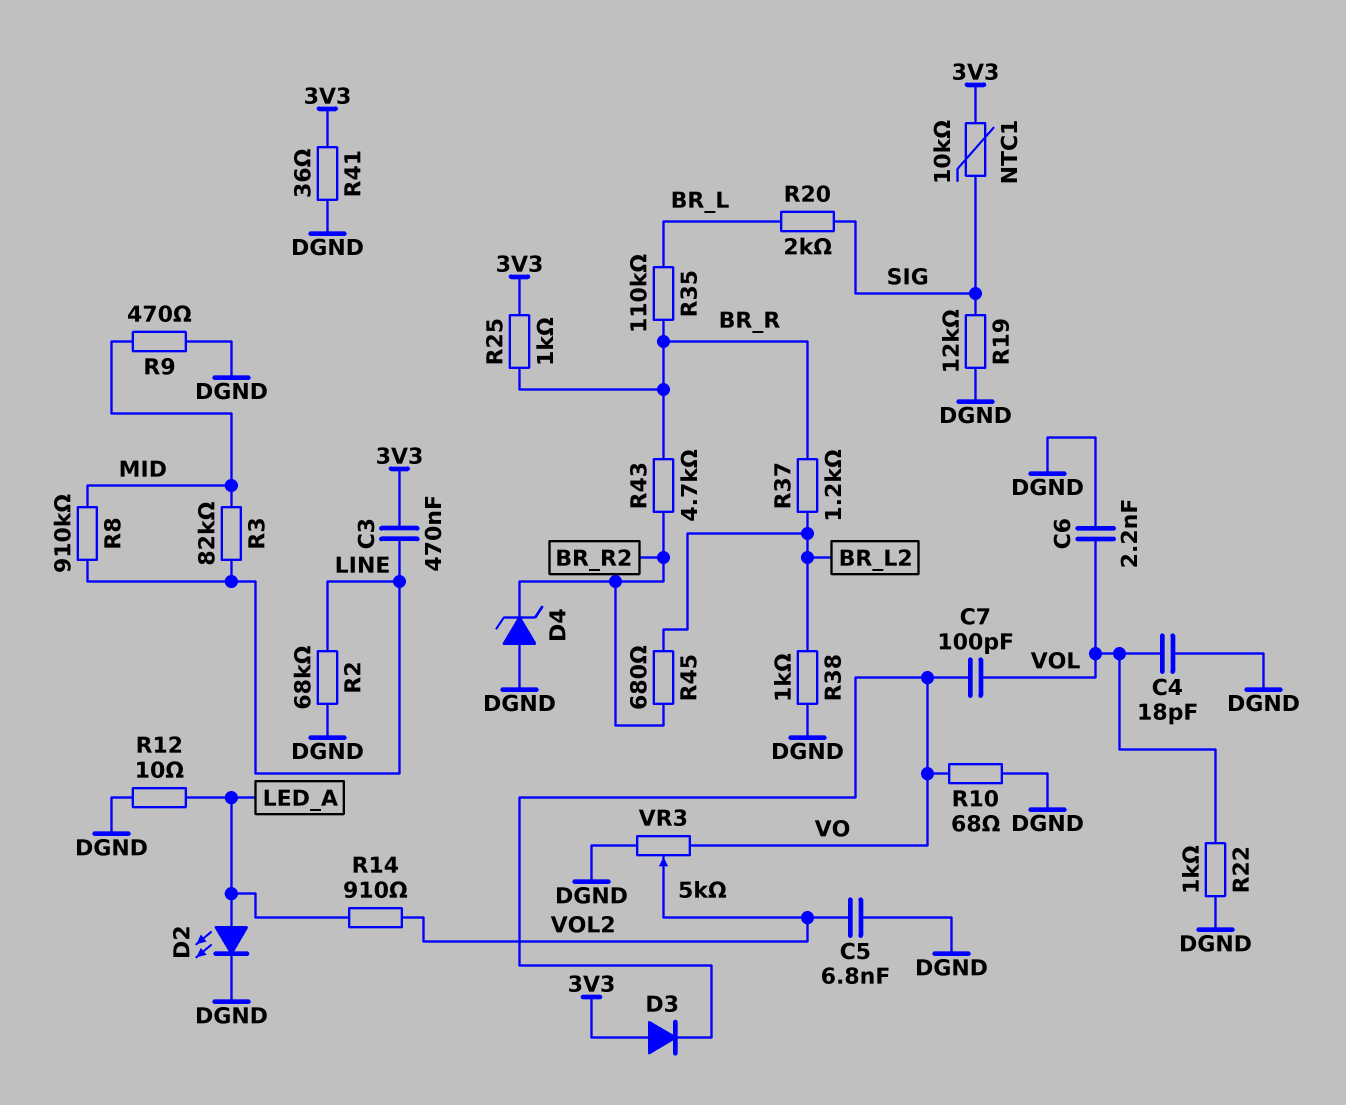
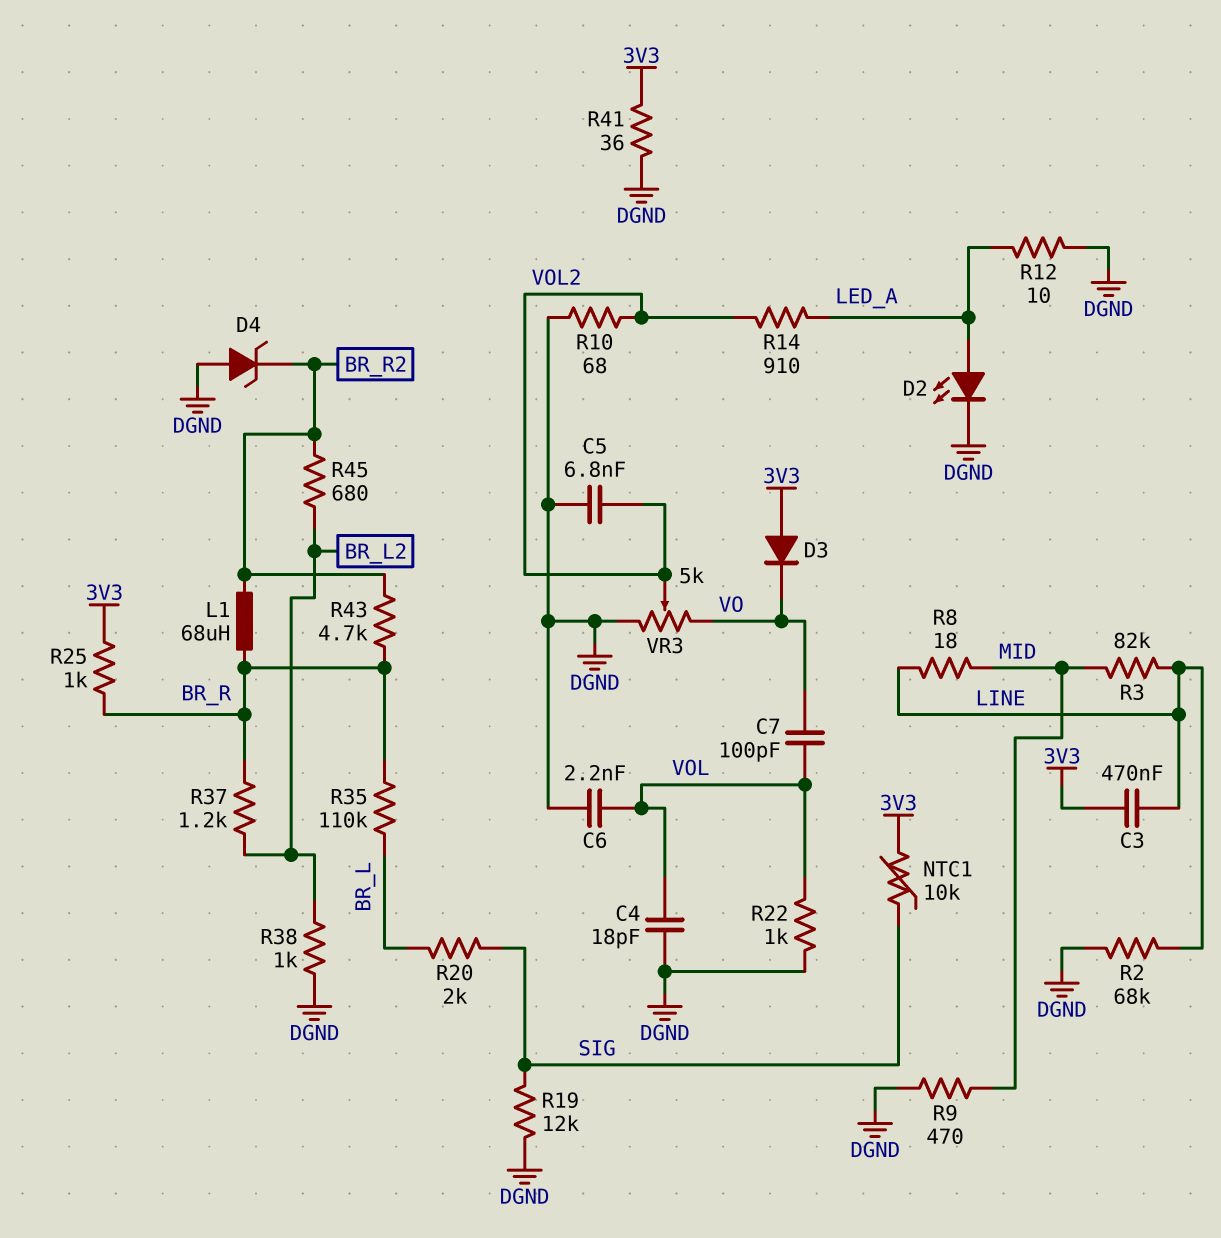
L1: none -> 68uH (BR_R, BR_R2)
R8: 910k (LINE, MID) -> 18 (LINE, MID)
R10: 68 (DGND, VO) -> 68 (DGND, VOL2)

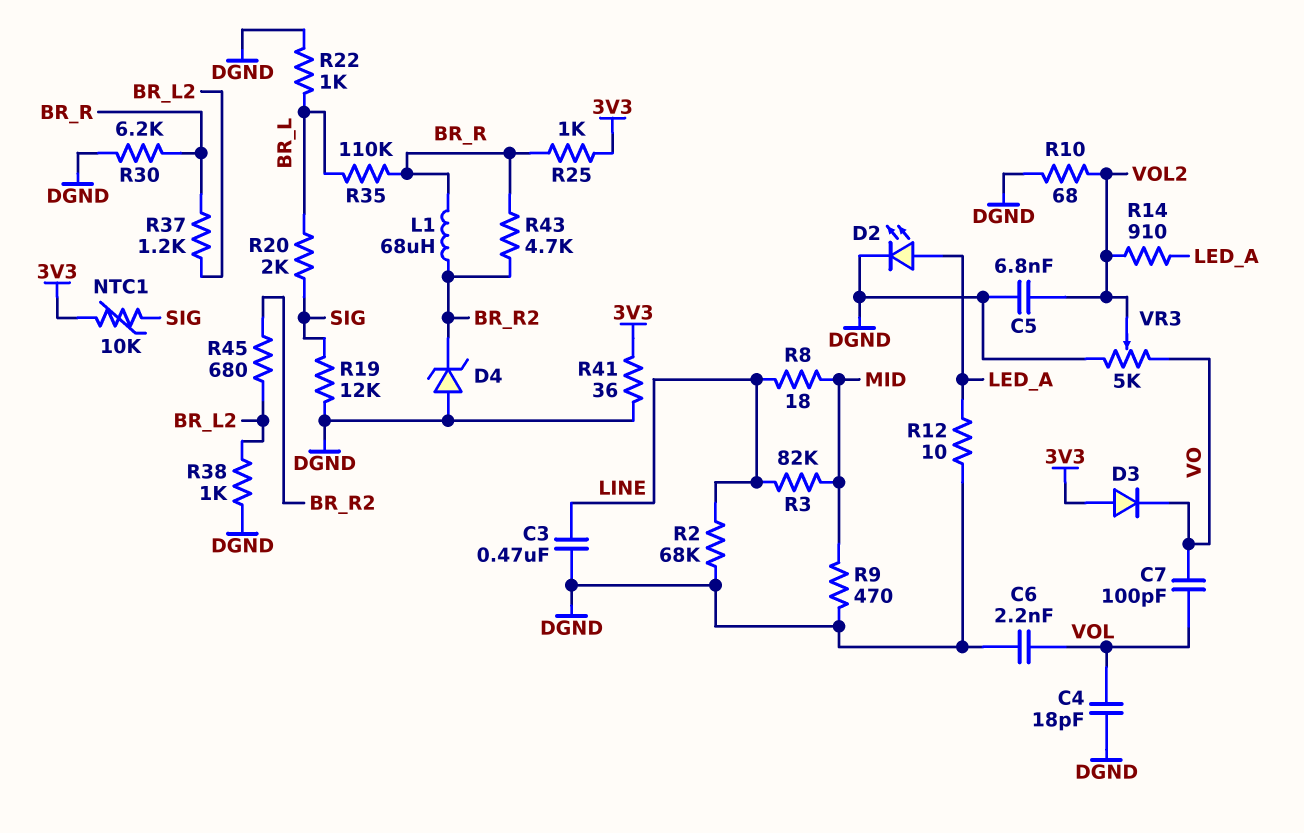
C3: 470nF (3V3, LINE) -> 470nF (DGND, LINE)
R22: 1k (DGND, VOL) -> 1k (BR_L, DGND)
R30: none -> 6.2k (BR_R, DGND)

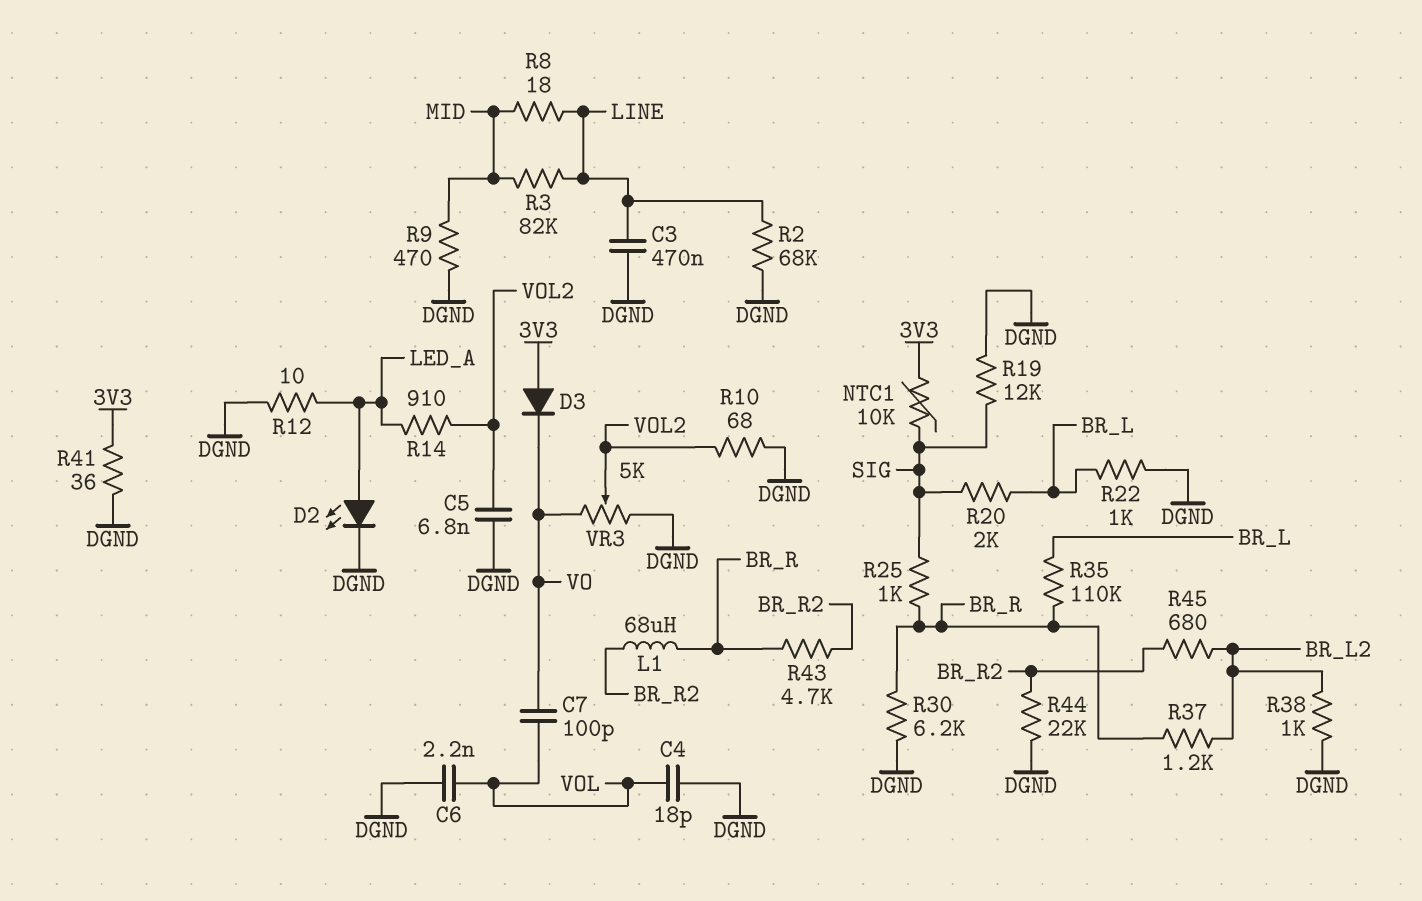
D4: zener (A DGND, K BR_R2) -> none
R25: 1k (3V3, BR_R) -> 1k (BR_R, SIG)
R44: none -> 22k (BR_R2, DGND)

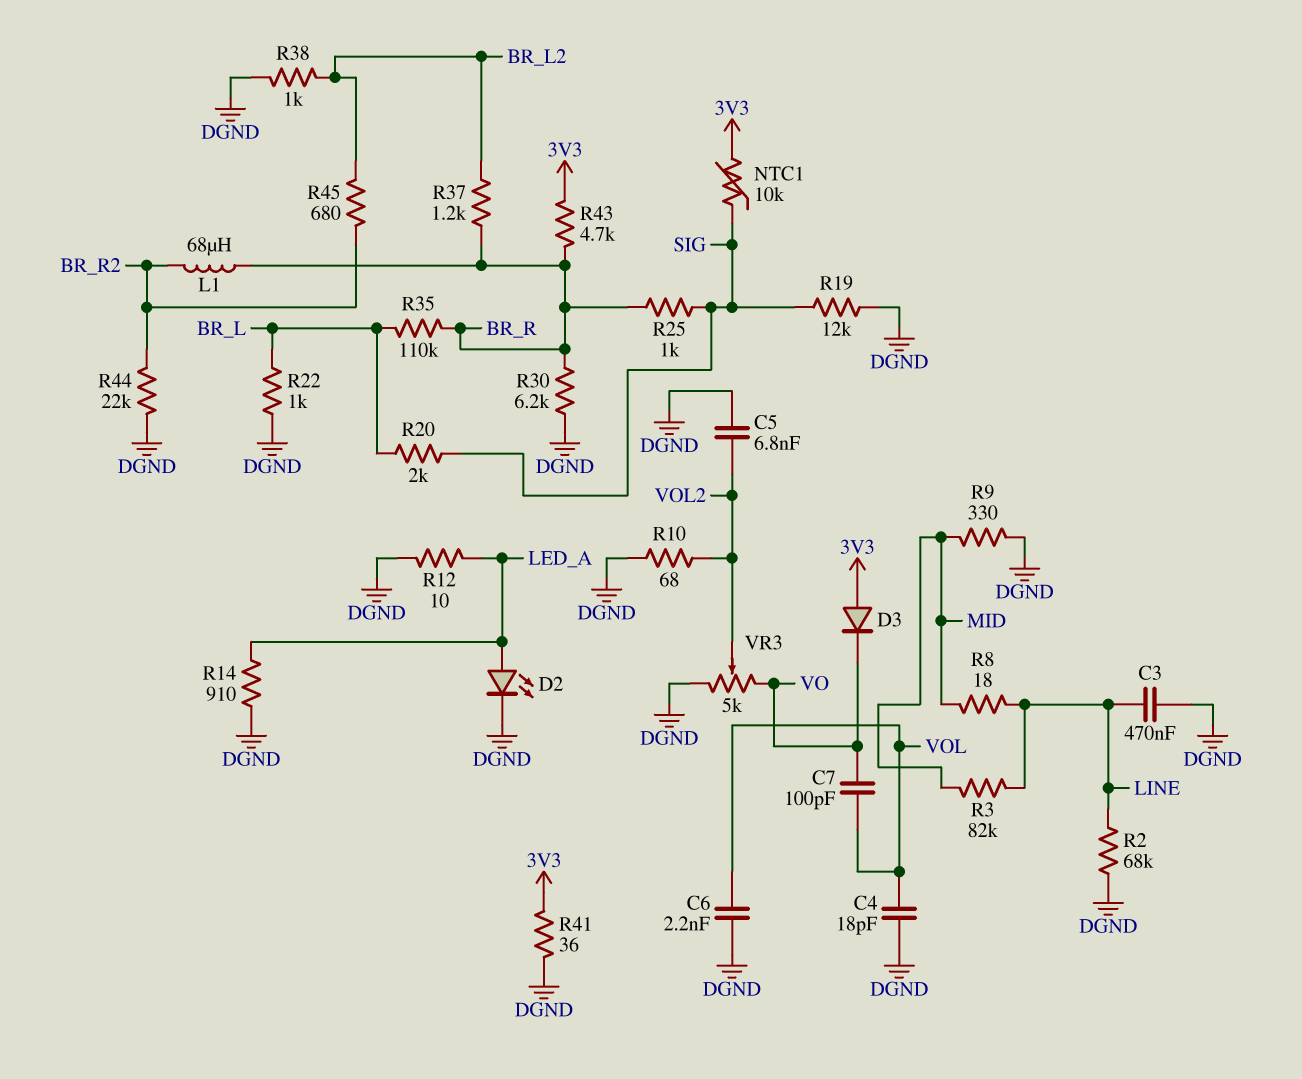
R9: 470 (DGND, MID) -> 330 (DGND, MID)
R14: 910 (LED_A, VOL2) -> 910 (DGND, LED_A)
R43: 4.7k (BR_R, BR_R2) -> 4.7k (3V3, BR_R)

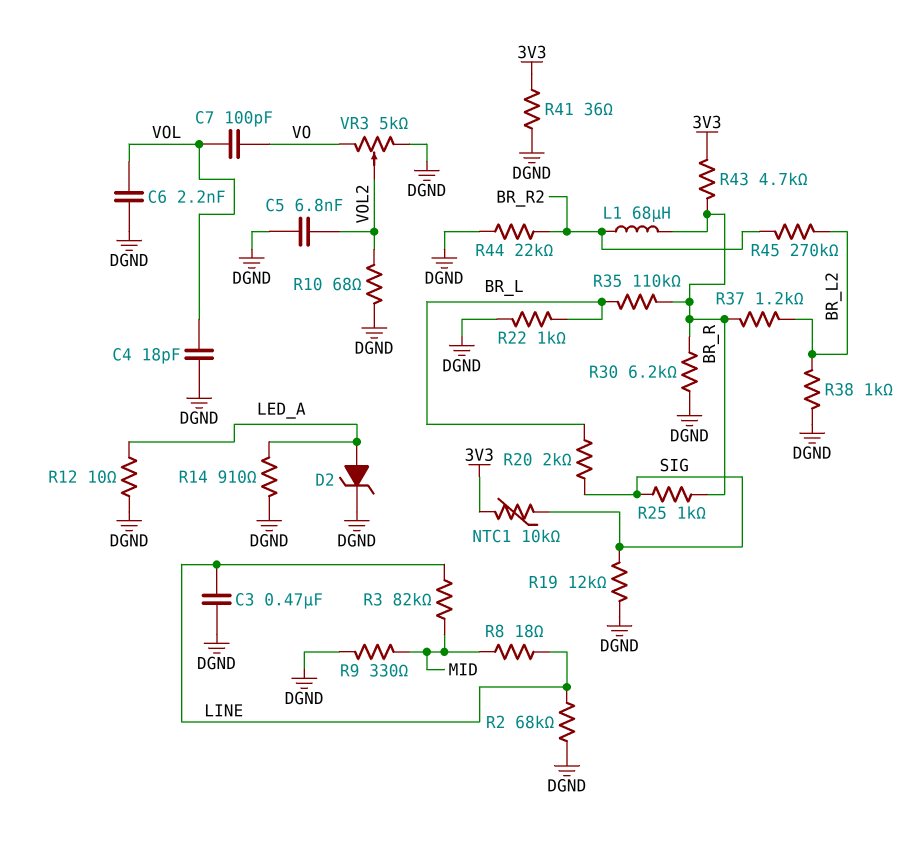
D2: LED (A LED_A, K DGND) -> zener (A LED_A, K DGND)
D3: diode (A 3V3, K VO) -> none
R45: 680 (BR_L2, BR_R2) -> 270k (BR_L2, BR_R2)

